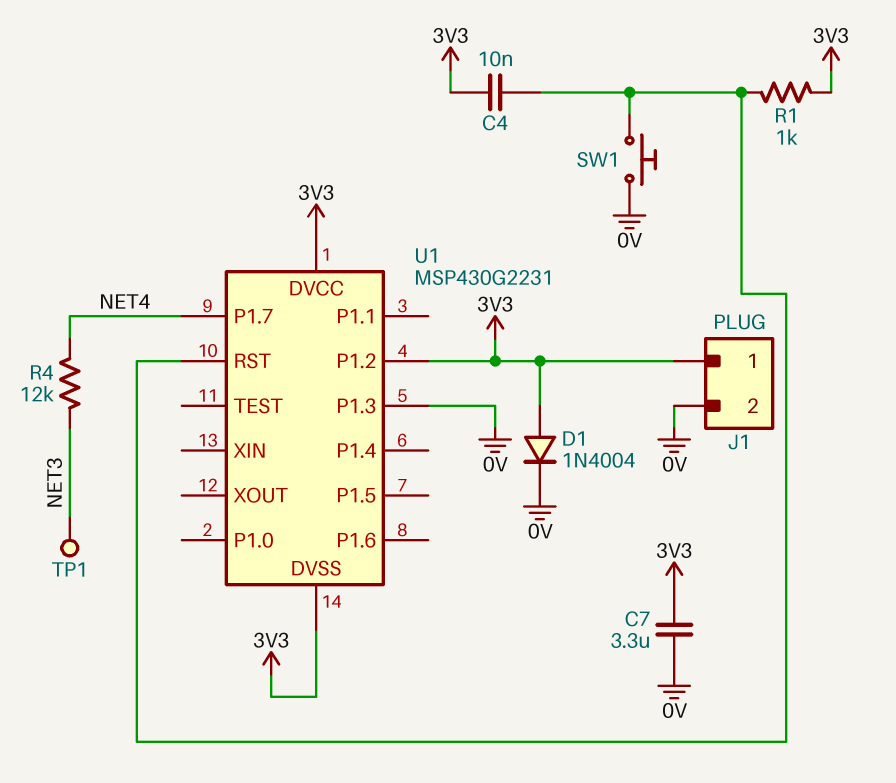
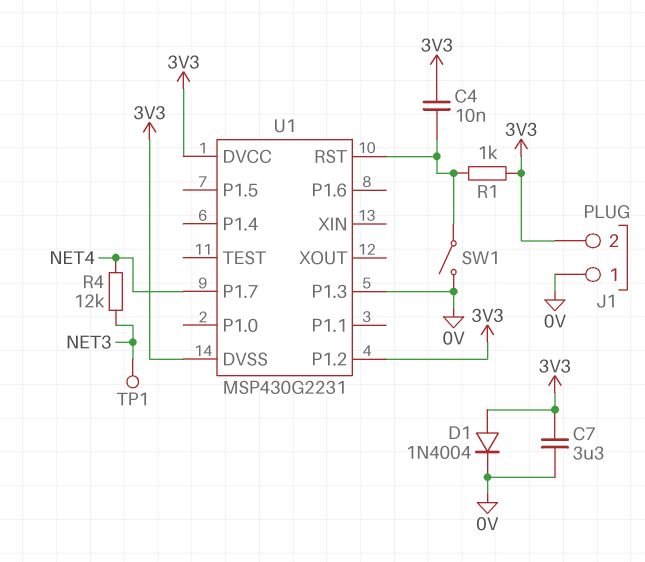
J1 pin 1: 3V3 -> 0V
J1 pin 2: 0V -> 3V3
SW1: button (0V, U1/RST) -> switch (0V, U1/RST)

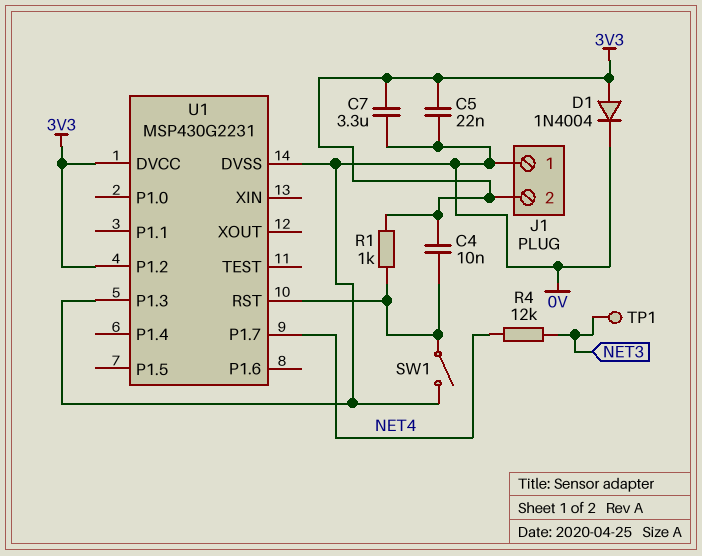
C5: none -> 22nF (0V, 3V3)
U1 pin DVSS: 3V3 -> 0V

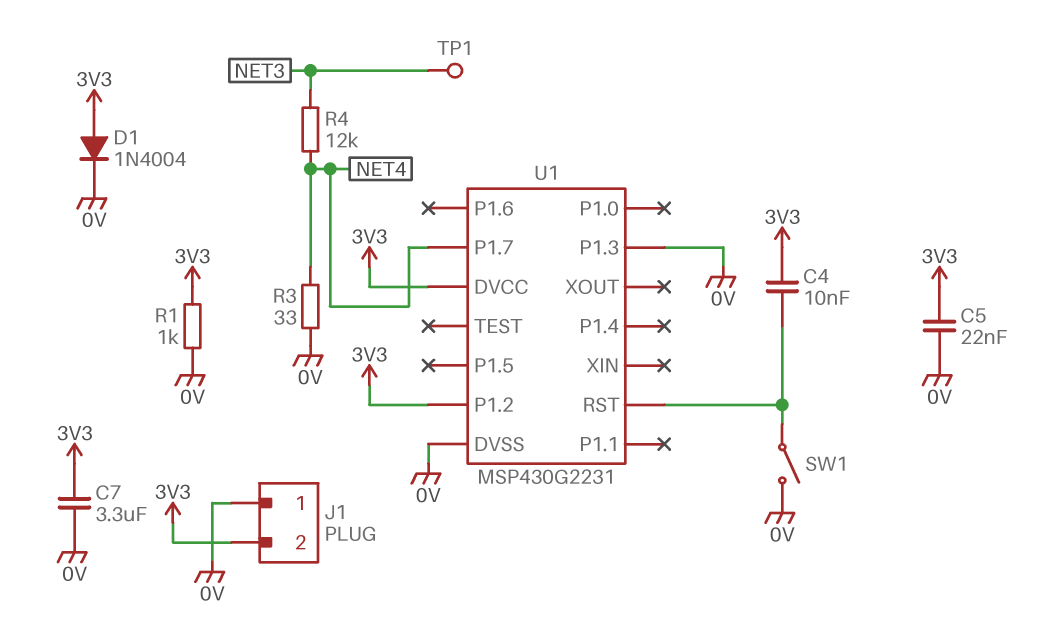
R1: 1k (3V3, U1/RST) -> 1k (0V, 3V3)
R3: none -> 33 (0V, NET4)

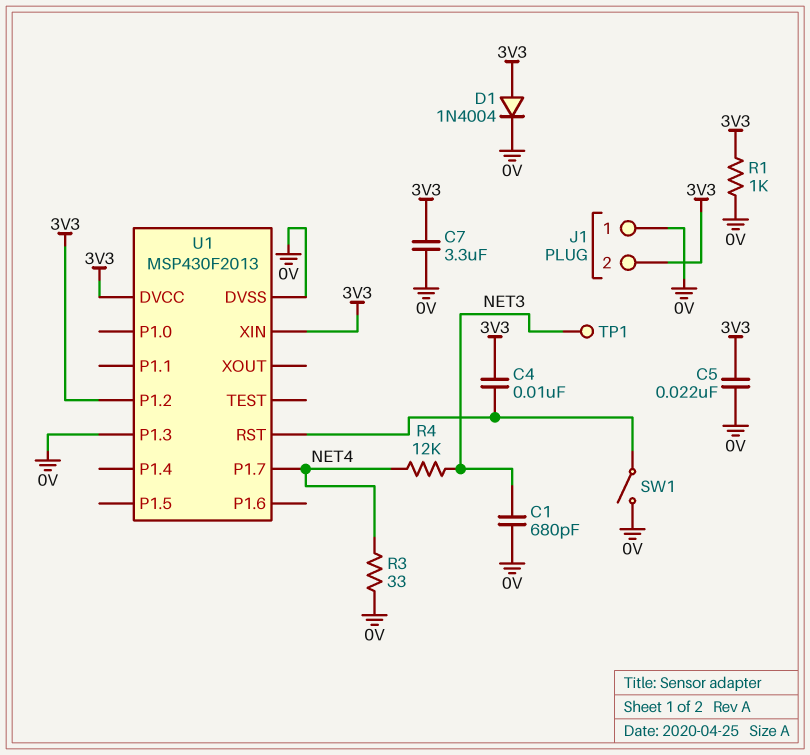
C1: none -> 680pF (0V, NET3)
U1: MSP430G2231 -> MSP430F2013
U1 pin XIN: none -> 3V3

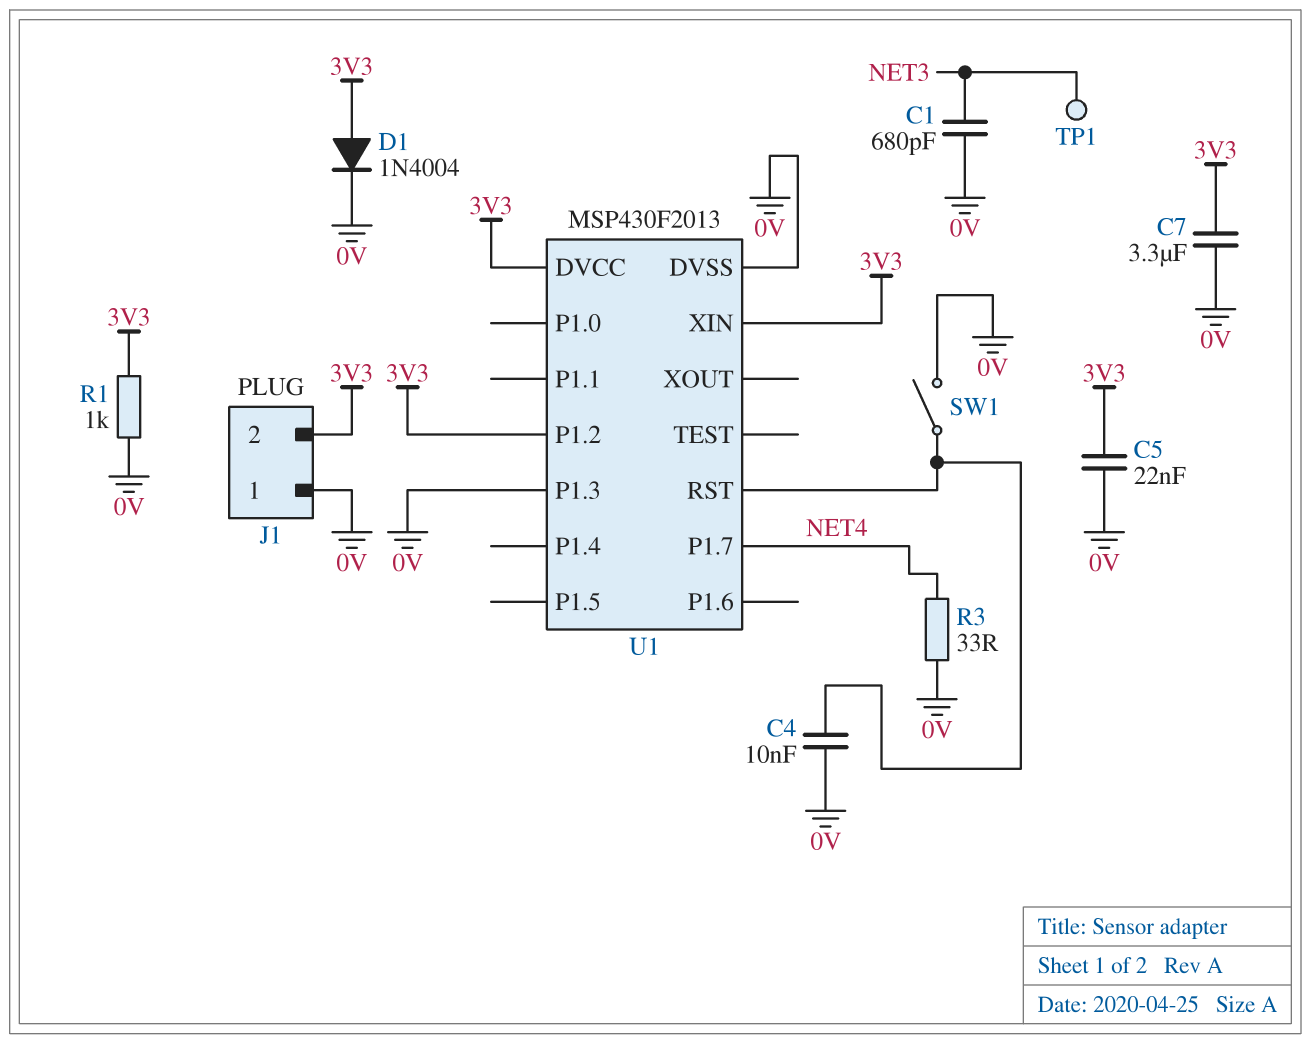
C4: 10nF (3V3, U1/RST) -> 10nF (0V, U1/RST)
R4: 12k (NET3, NET4) -> none

